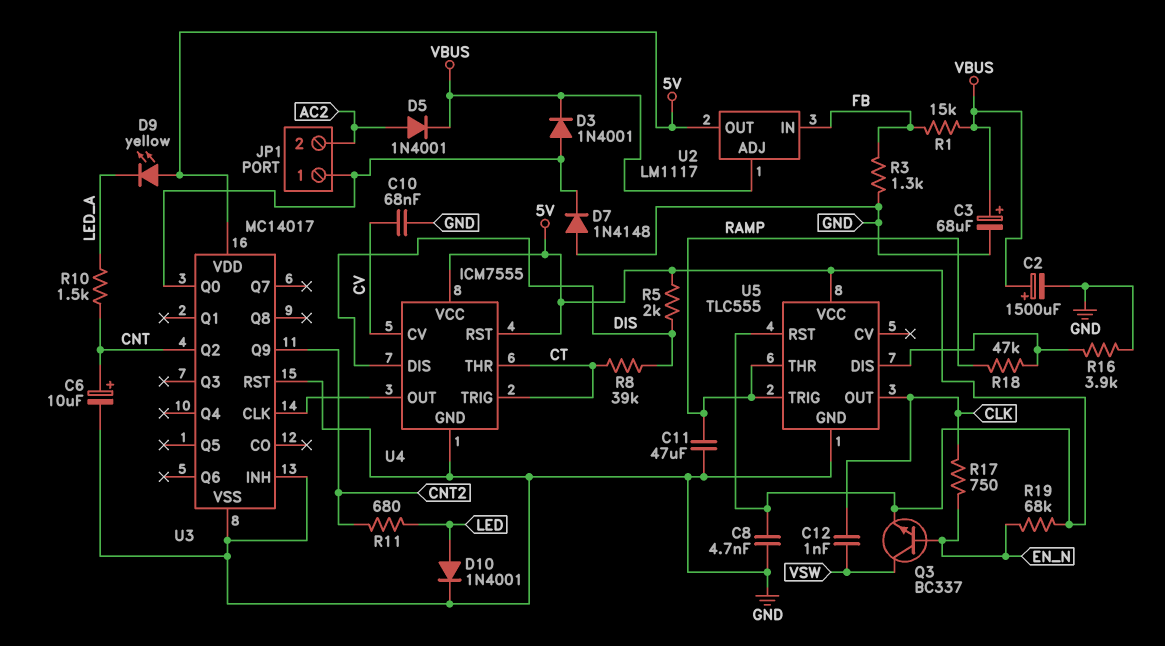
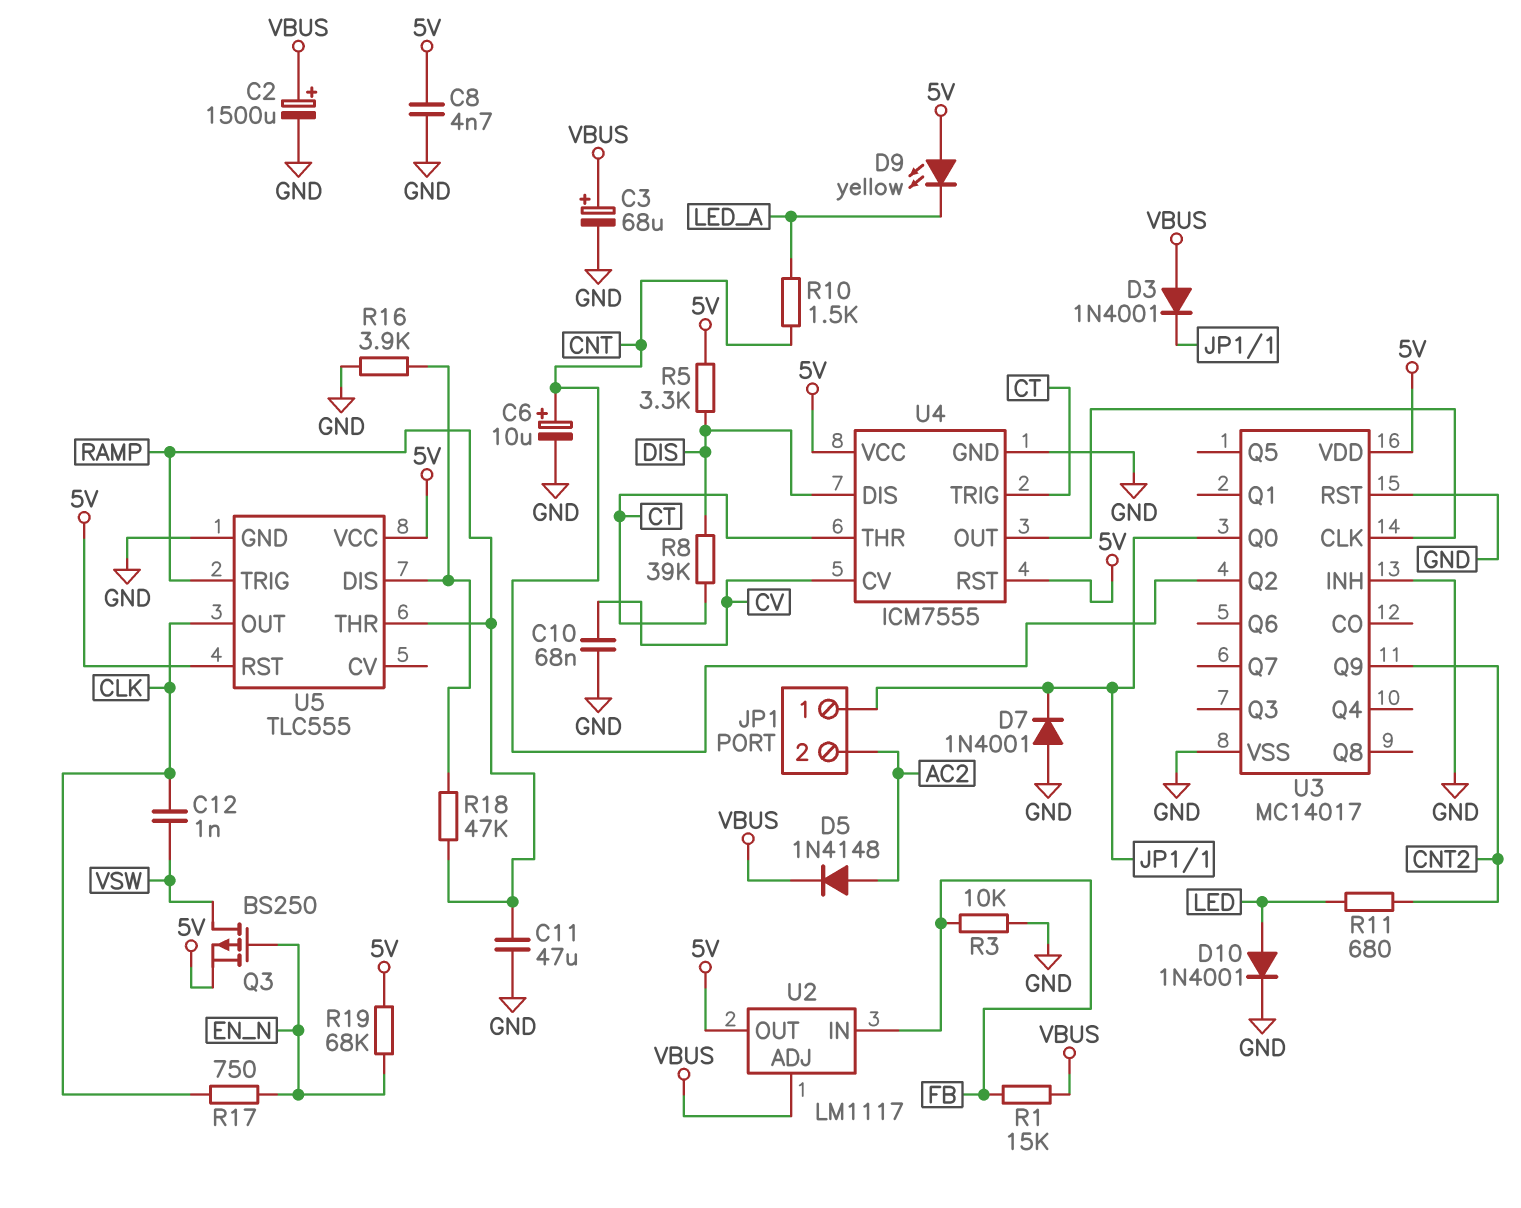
D3: diode 1N4001 (A JP1/1, K VBUS) -> diode 1N4001 (A VBUS, K JP1/1)
D5: diode 1N4001 (A AC2, K VBUS) -> diode 1N4148 (A AC2, K VBUS)
D7: diode 1N4148 (A GND, K JP1/1) -> diode 1N4001 (A GND, K JP1/1)
Q3: NPN BC337 (B EN_N, C VSW, E 5V) -> PMOS BS250 (G EN_N, D VSW, S 5V)
R3: 1.3k (FB, GND) -> 10k (FB, GND)
R5: 2k (5V, DIS) -> 3.3k (5V, DIS)

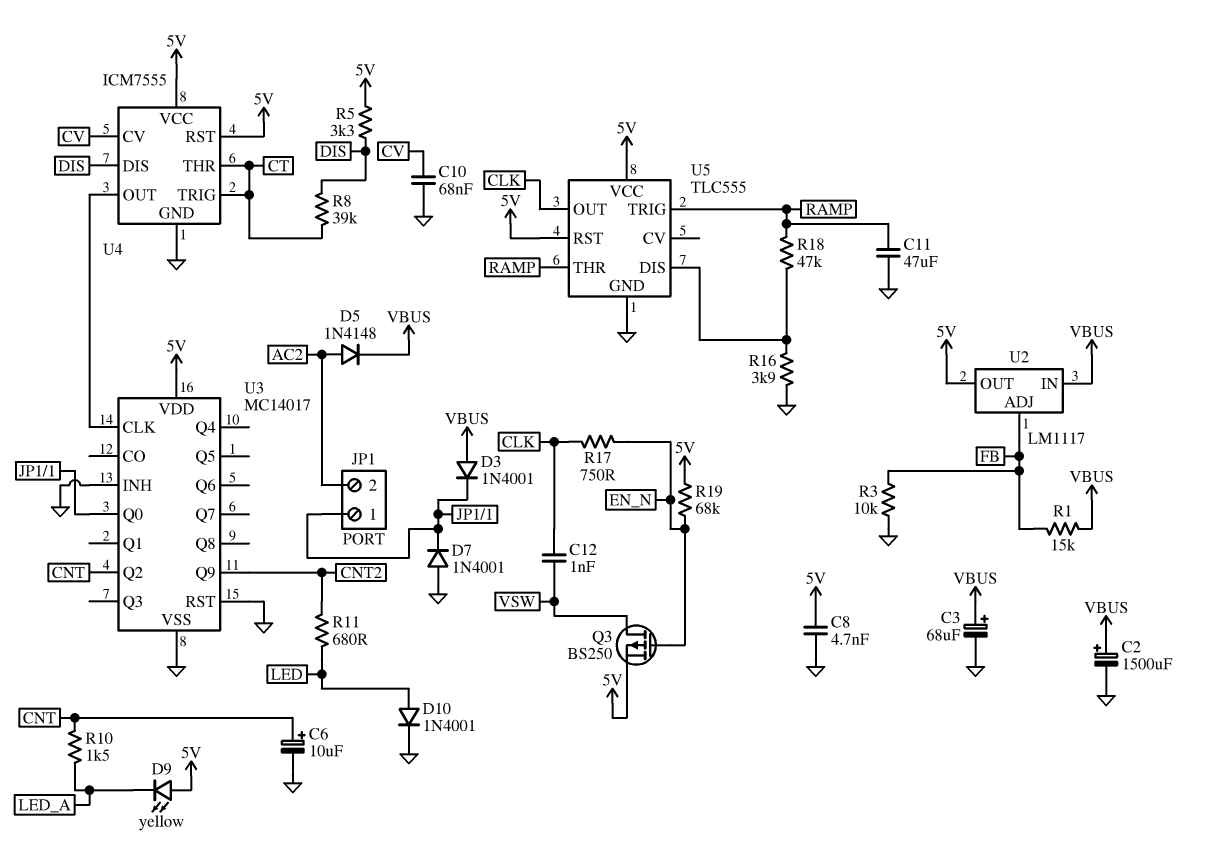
U2 pin ADJ: VBUS -> FB
U2 pin IN: FB -> VBUS

